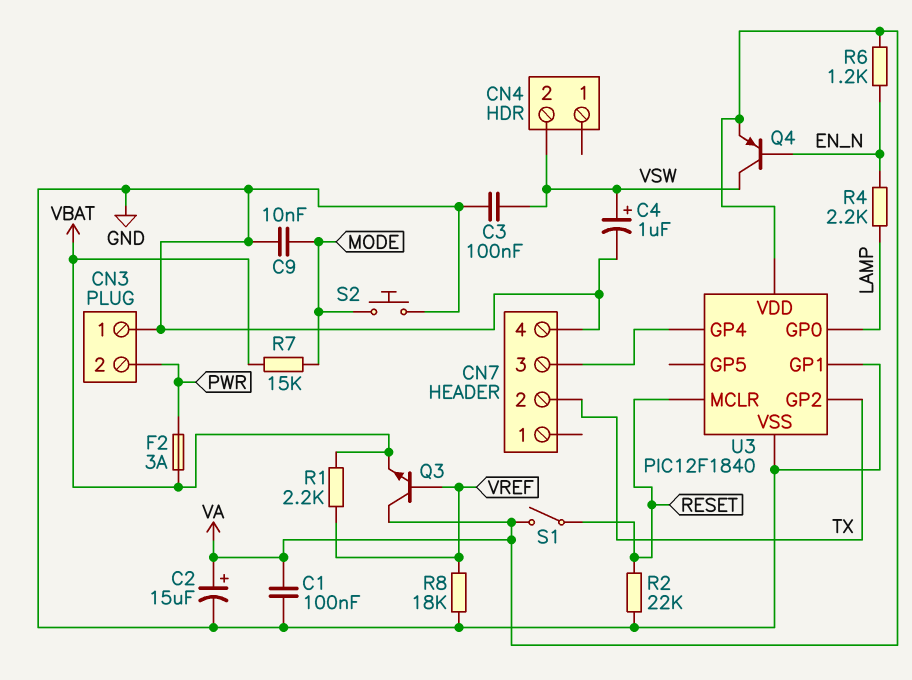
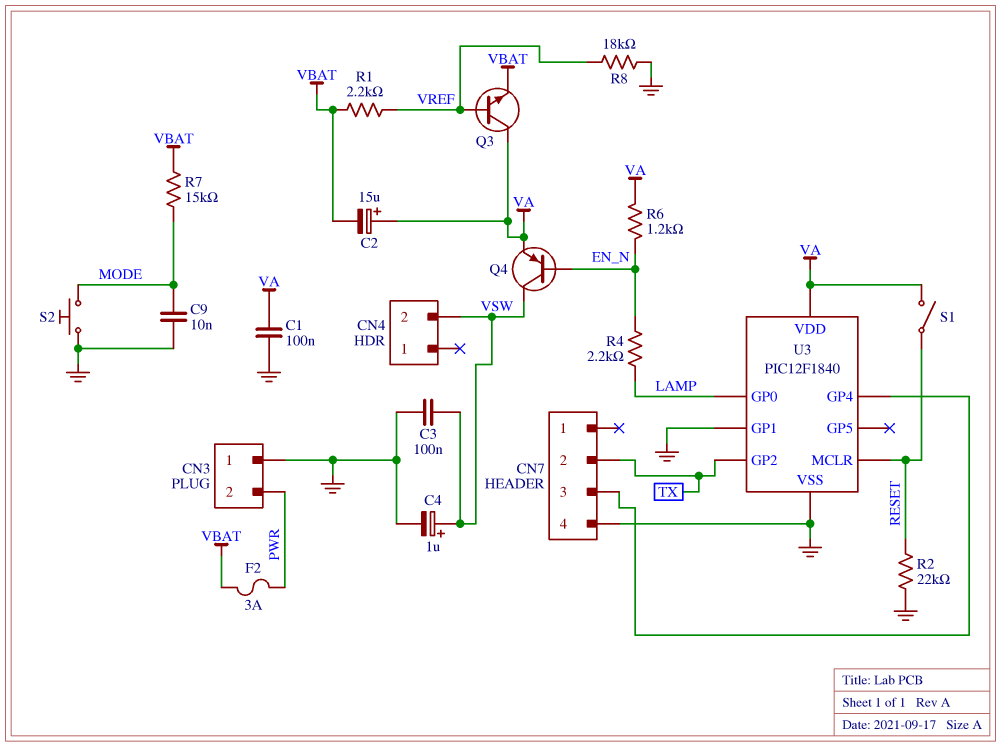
C2: 15uF (plus VA, minus GND) -> 15uF (plus VA, minus VBAT)

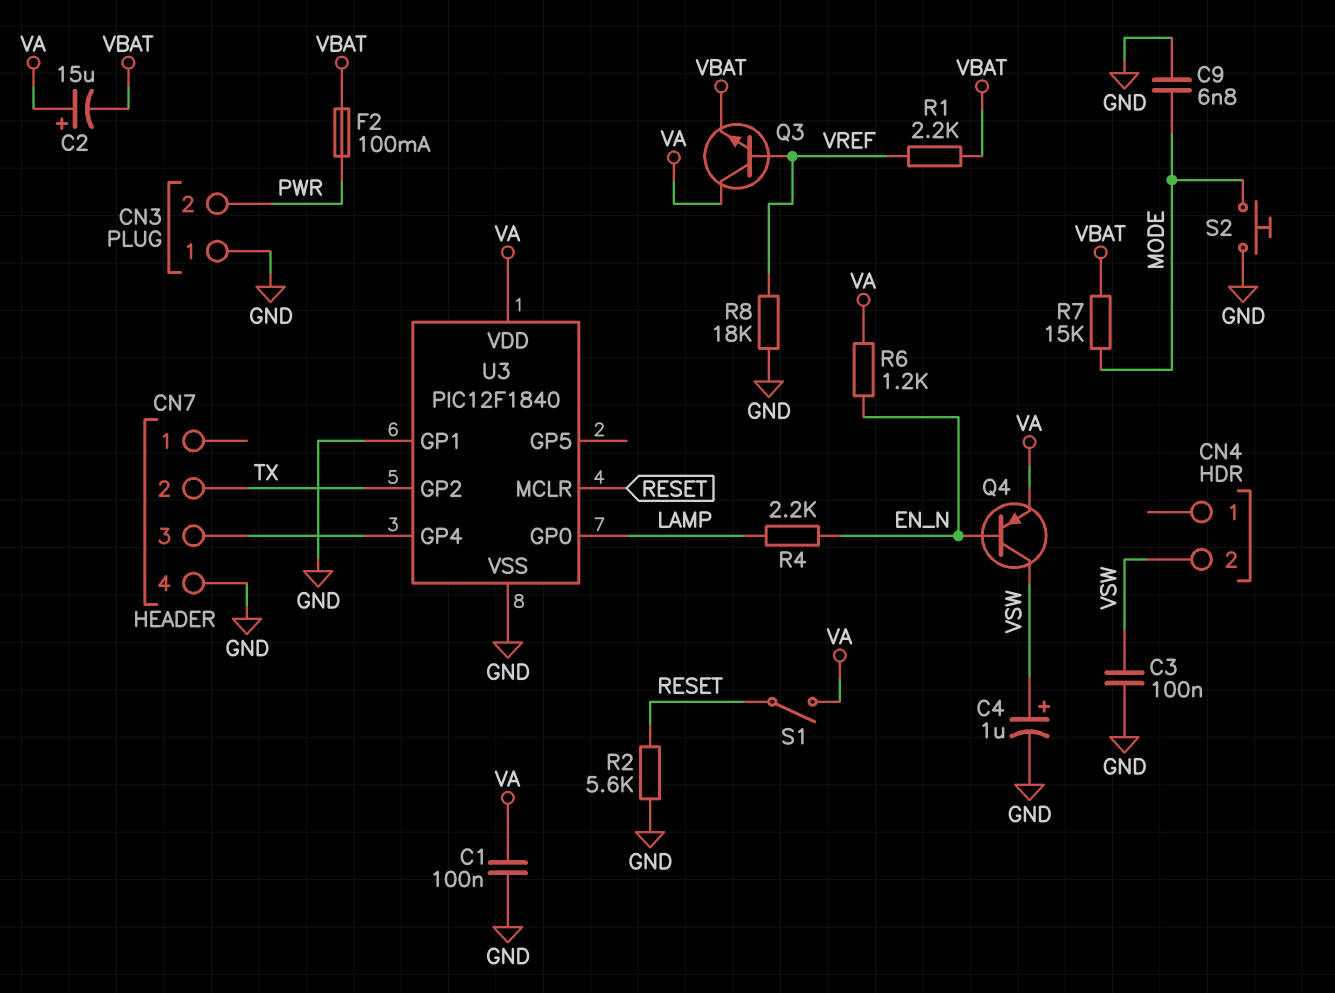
C9: 10nF (GND, MODE) -> 6.8nF (GND, MODE)
F2: 3A (PWR, VBAT) -> 100mA (PWR, VBAT)
R2: 22k (GND, RESET) -> 5.6k (GND, RESET)

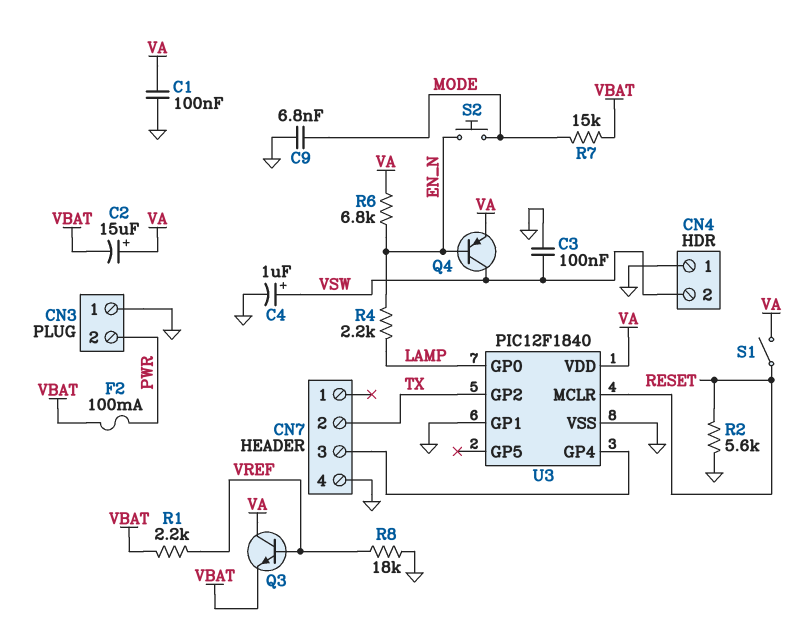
CN4 pin 1: none -> GND
R6: 1.2k (EN_N, VA) -> 6.8k (EN_N, VA)
S2: button (GND, MODE) -> button (EN_N, MODE)

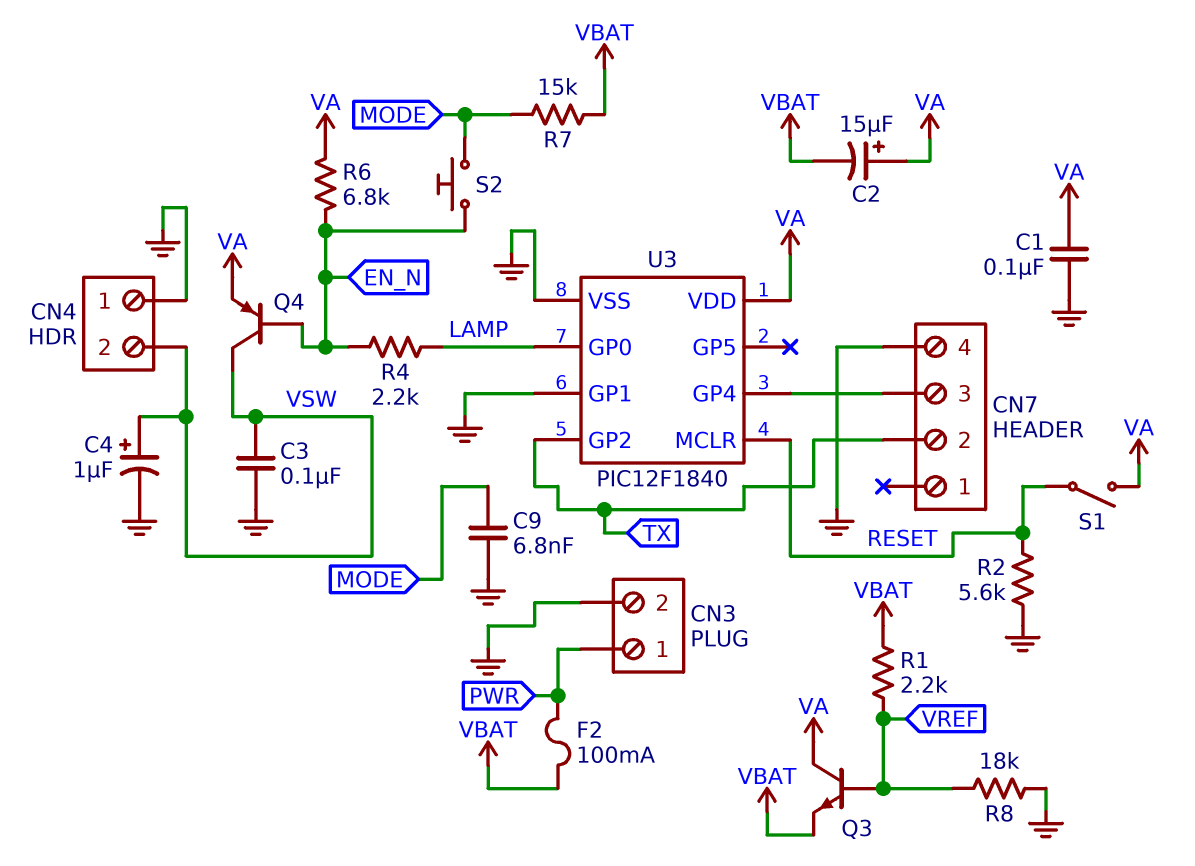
CN3 pin 1: GND -> PWR
CN3 pin 2: PWR -> GND

